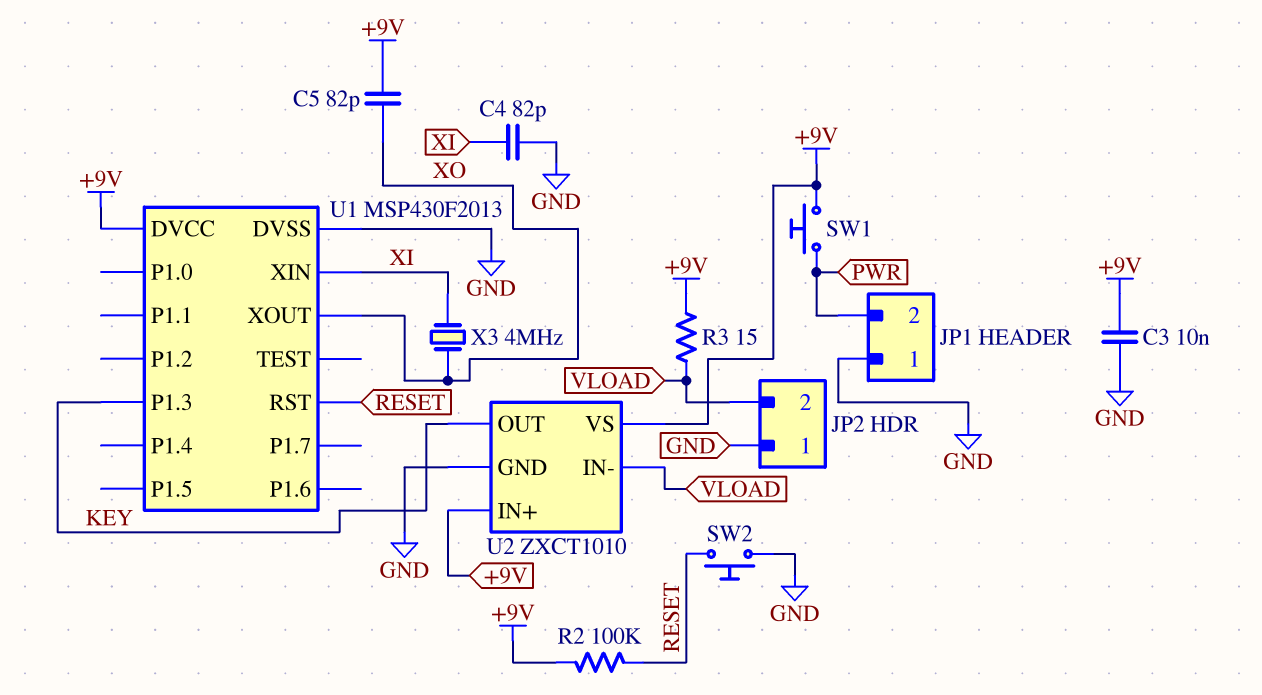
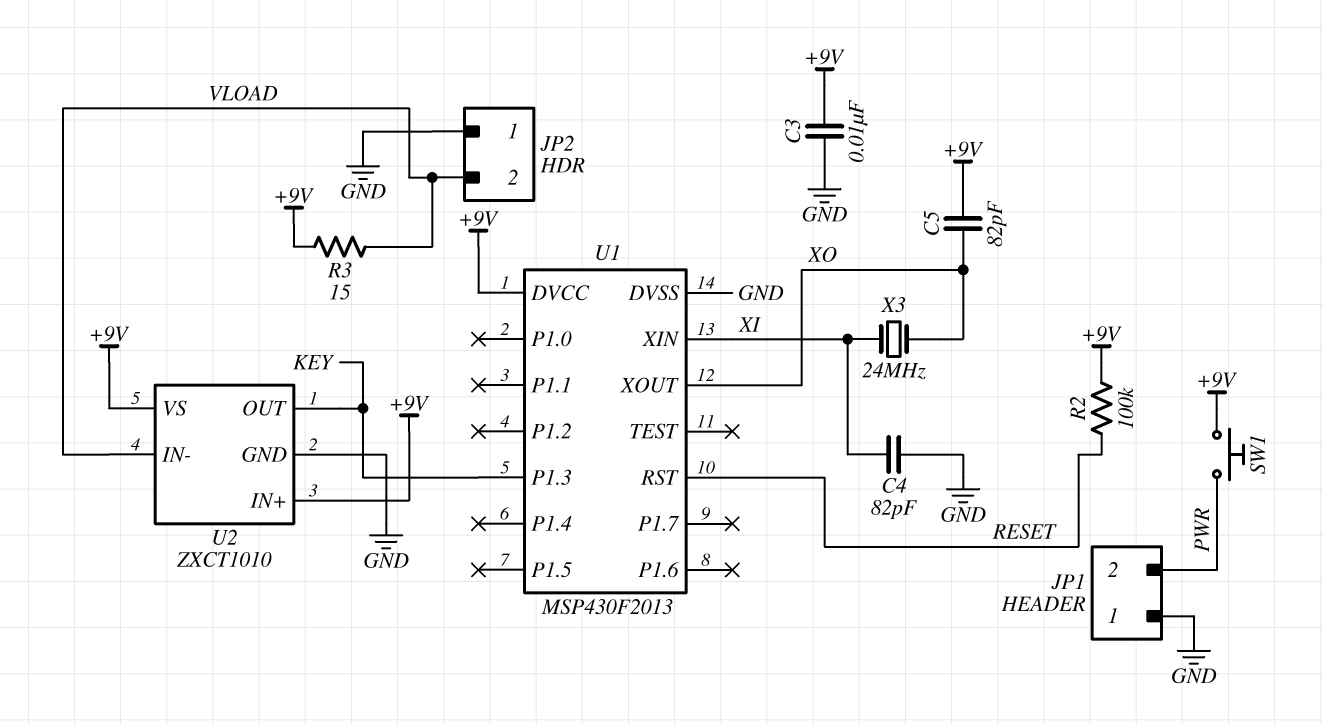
SW2: button (GND, RESET) -> none
X3: 4MHz (XI, XO) -> 24MHz (XI, XO)

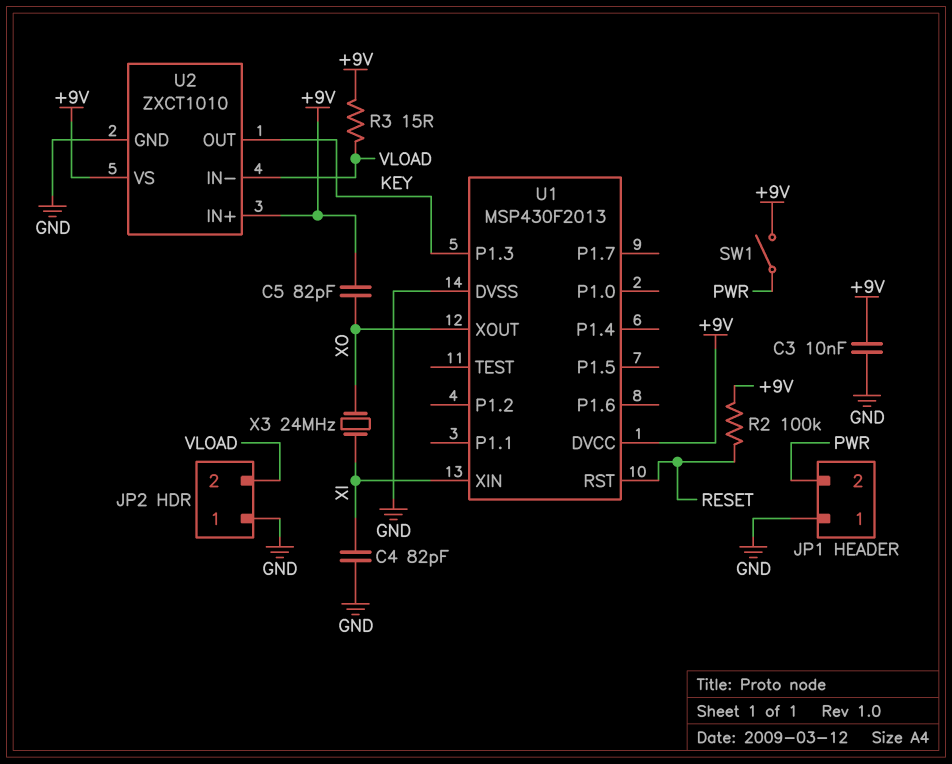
SW1: button (+9V, PWR) -> switch (+9V, PWR)

